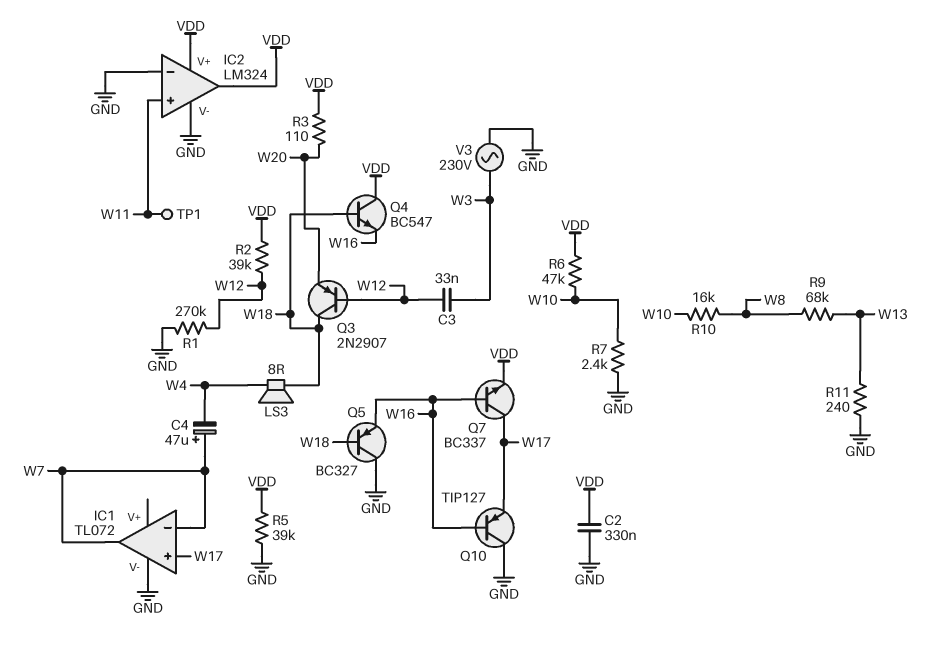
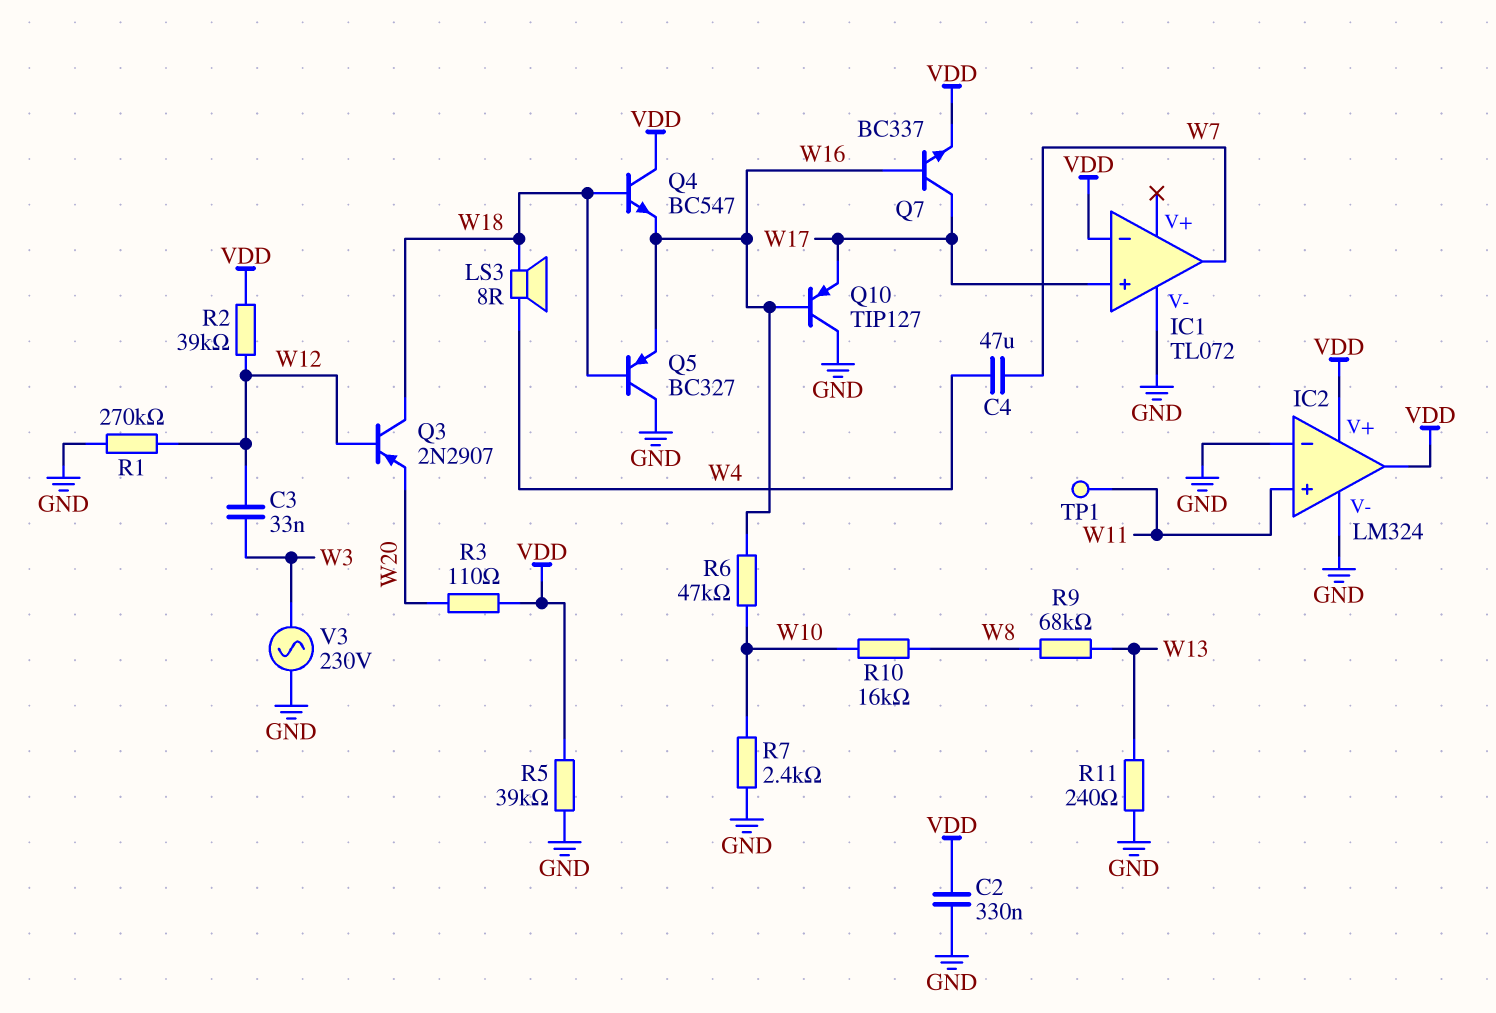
C4: 47uF (plus W7, minus W4) -> 47uF (W4, W7)
IC1 pin in-: W7 -> VDD
R6: 47k (VDD, W10) -> 47k (W10, W16)

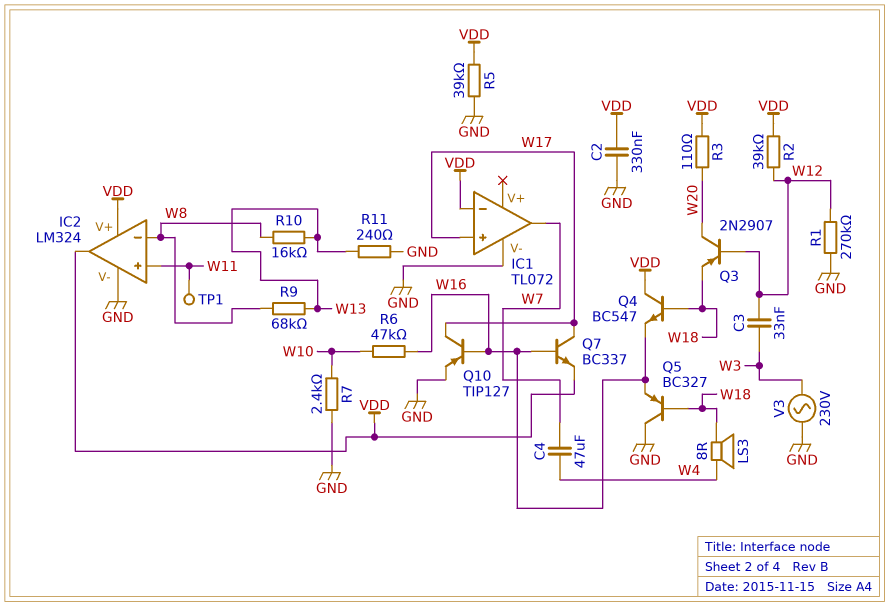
IC2 pin in-: GND -> W8
Q3: PNP 2N2907 (B W12, C W18, E W20) -> PNP 2N2907 (B W12, C W20, E W18)
Q10: PNP TIP127 (B W16, C GND, E W17) -> PNP TIP127 (B W16, C W17, E GND)
R10: 16k (W8, W10) -> 16k (W8, W13)

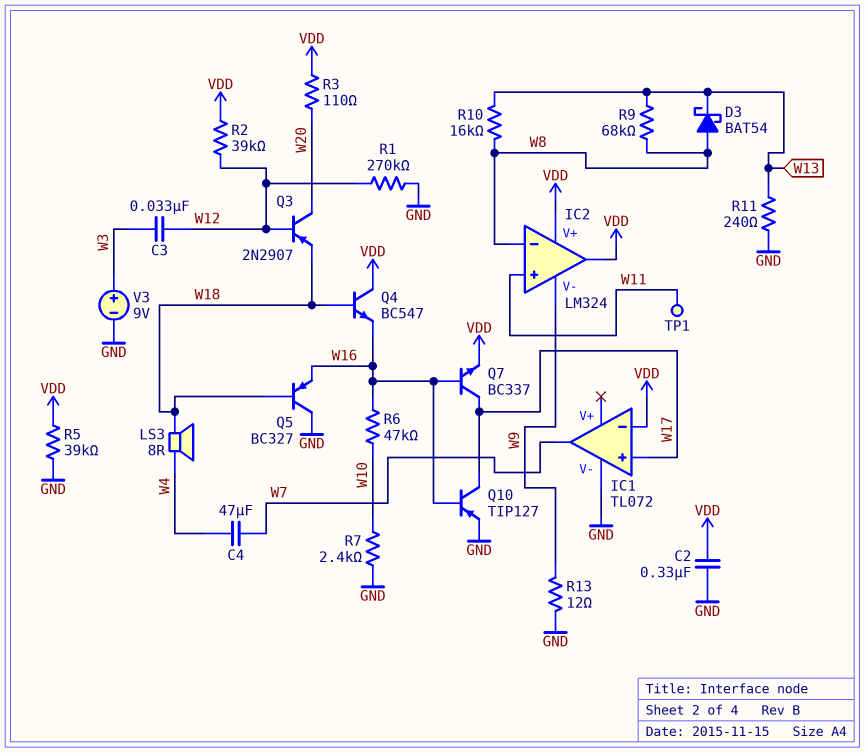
D3: none -> schottky BAT54 (A W8, K W13)
IC2 pin V-: GND -> W9
R13: none -> 12 (GND, W9)
V3: AC 230V (GND, W3) -> 9V (plus W3, minus GND)

